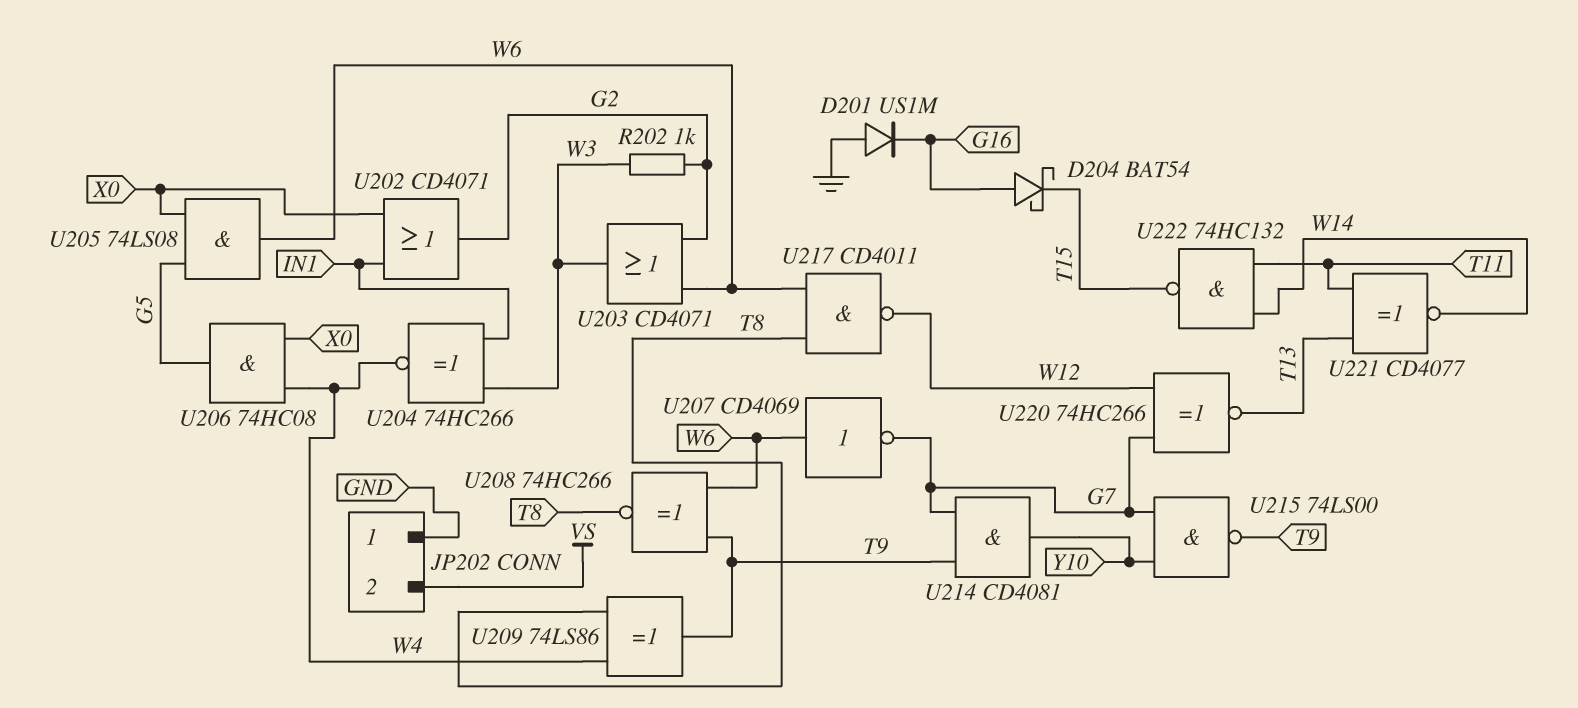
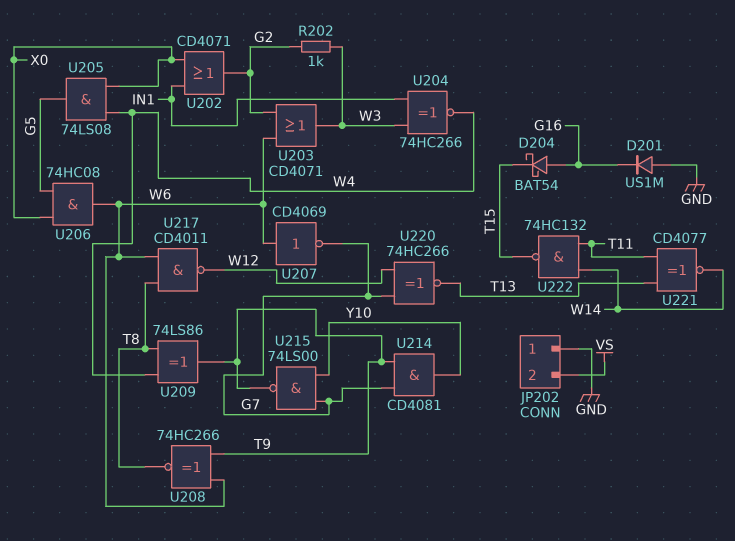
U205: AND 74LS08 (in G5, in X0, out W6) -> AND 74LS08 (in W4, in X0, out G5)
U206: AND 74HC08 (in W4, in X0, out G5) -> AND 74HC08 (in G5, in X0, out W6)

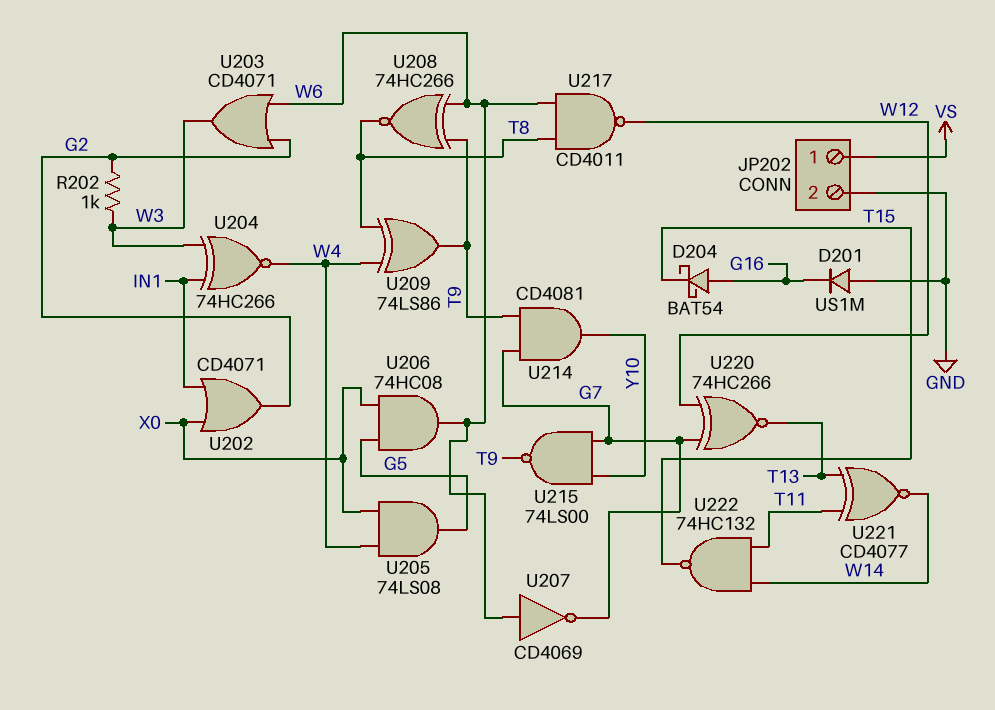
JP202 pin 1: GND -> VS
JP202 pin 2: VS -> GND

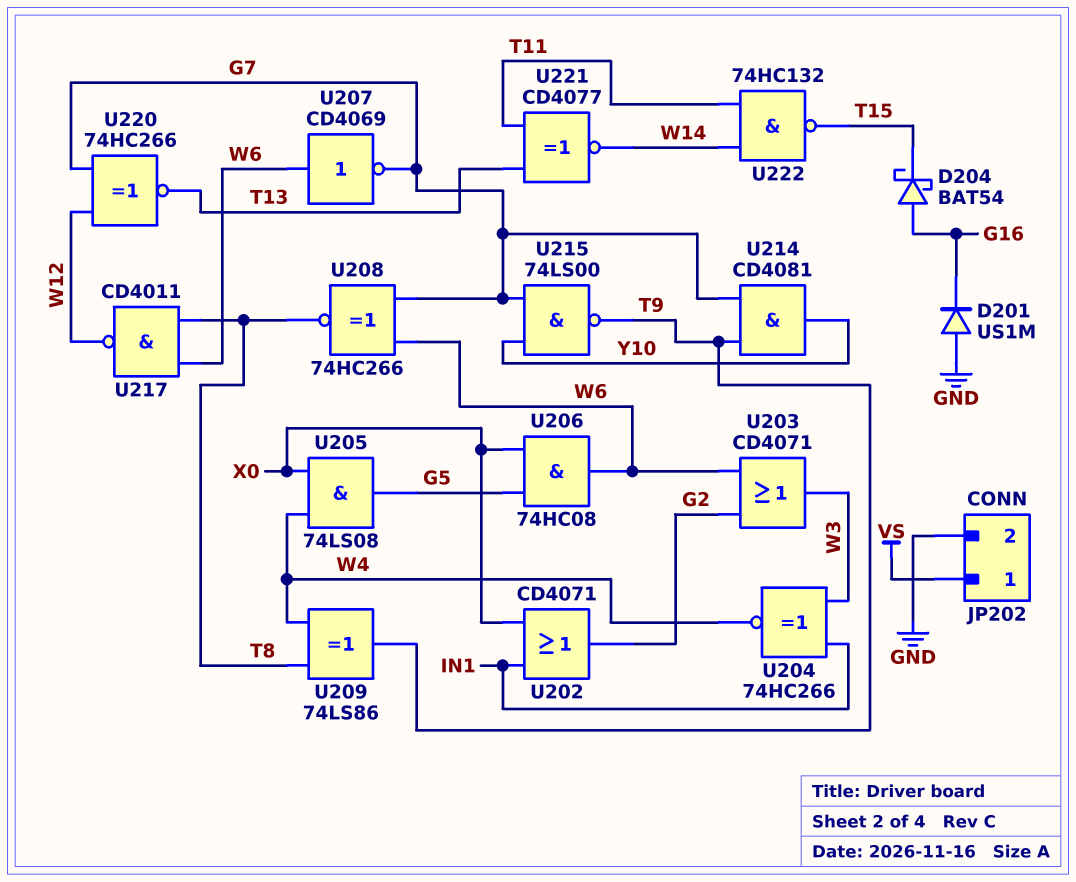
R202: 1k (G2, W3) -> none
U208: XNOR 74HC266 (in T9, in W6, out T8) -> XNOR 74HC266 (in G7, in W6, out T8)

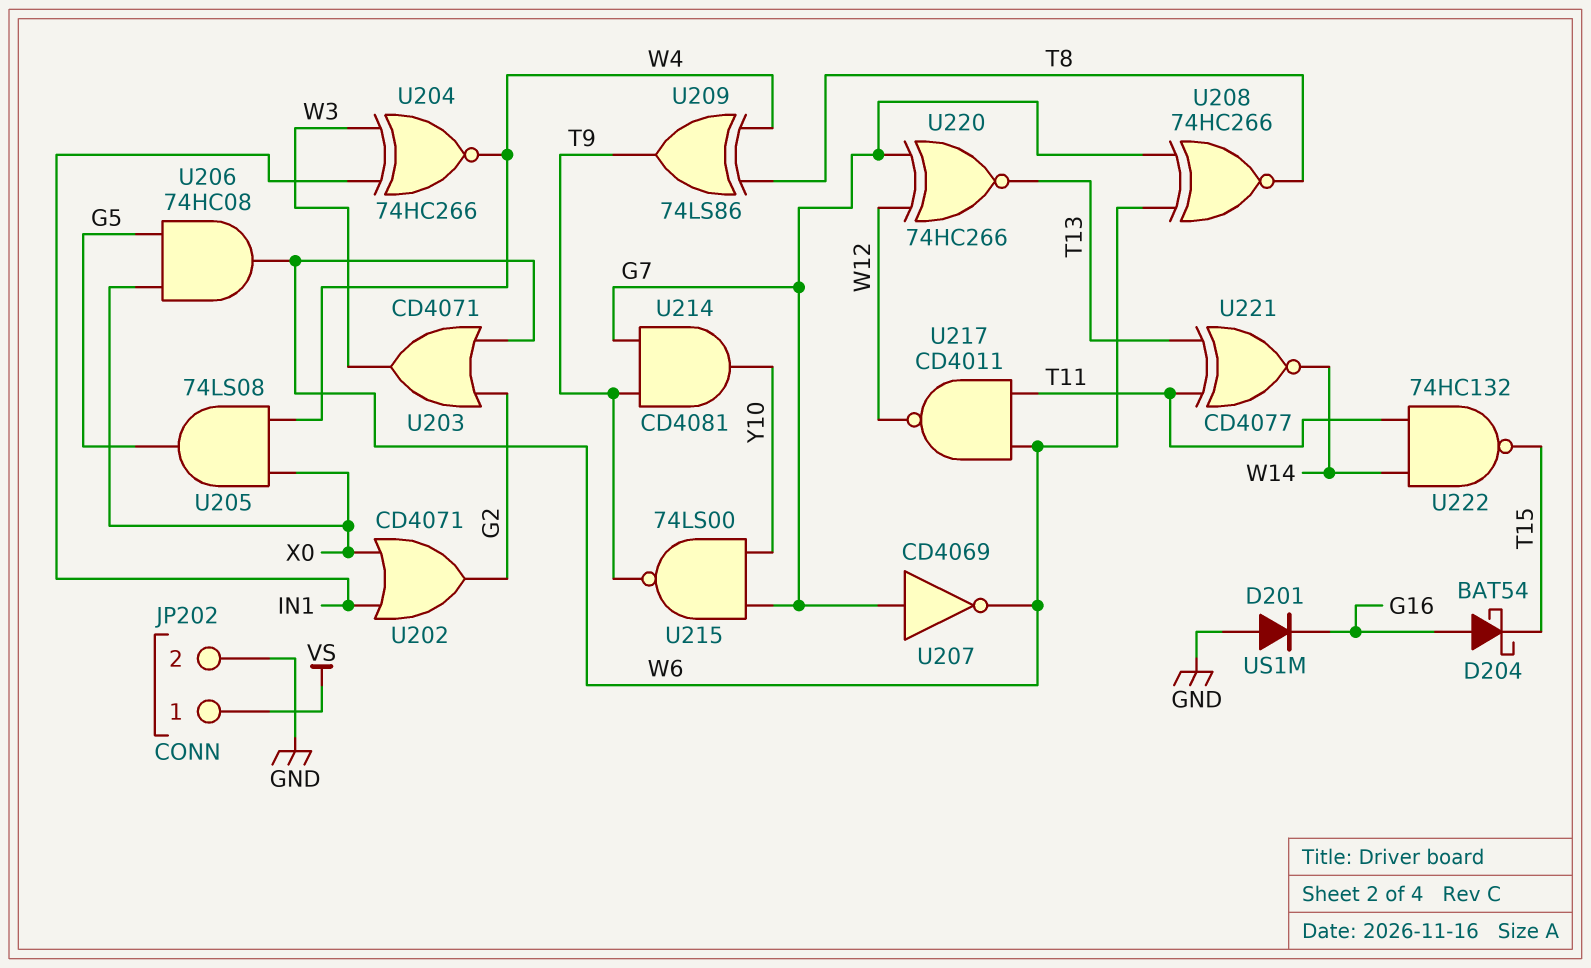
U207: NOT CD4069 (in W6, out G7) -> NOT CD4069 (in G7, out W6)
U217: NAND CD4011 (in T8, in W6, out W12) -> NAND CD4011 (in T11, in W6, out W12)

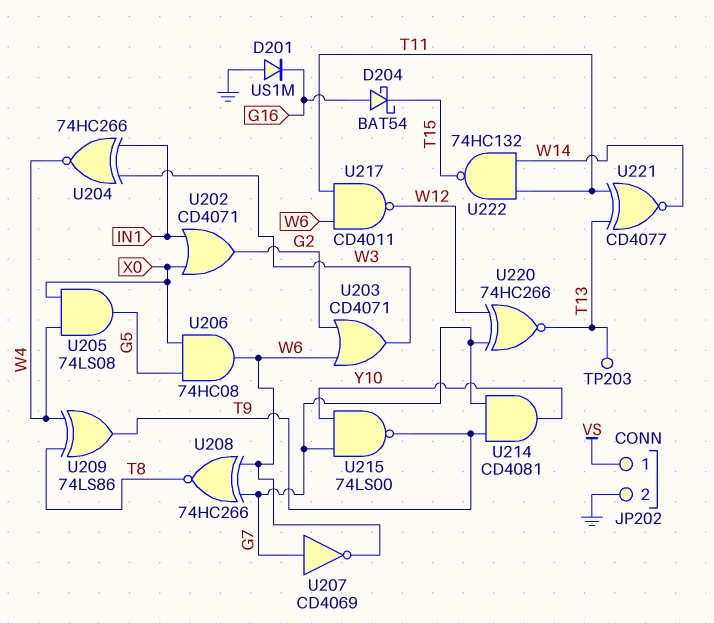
TP203: none -> test point (T13)

